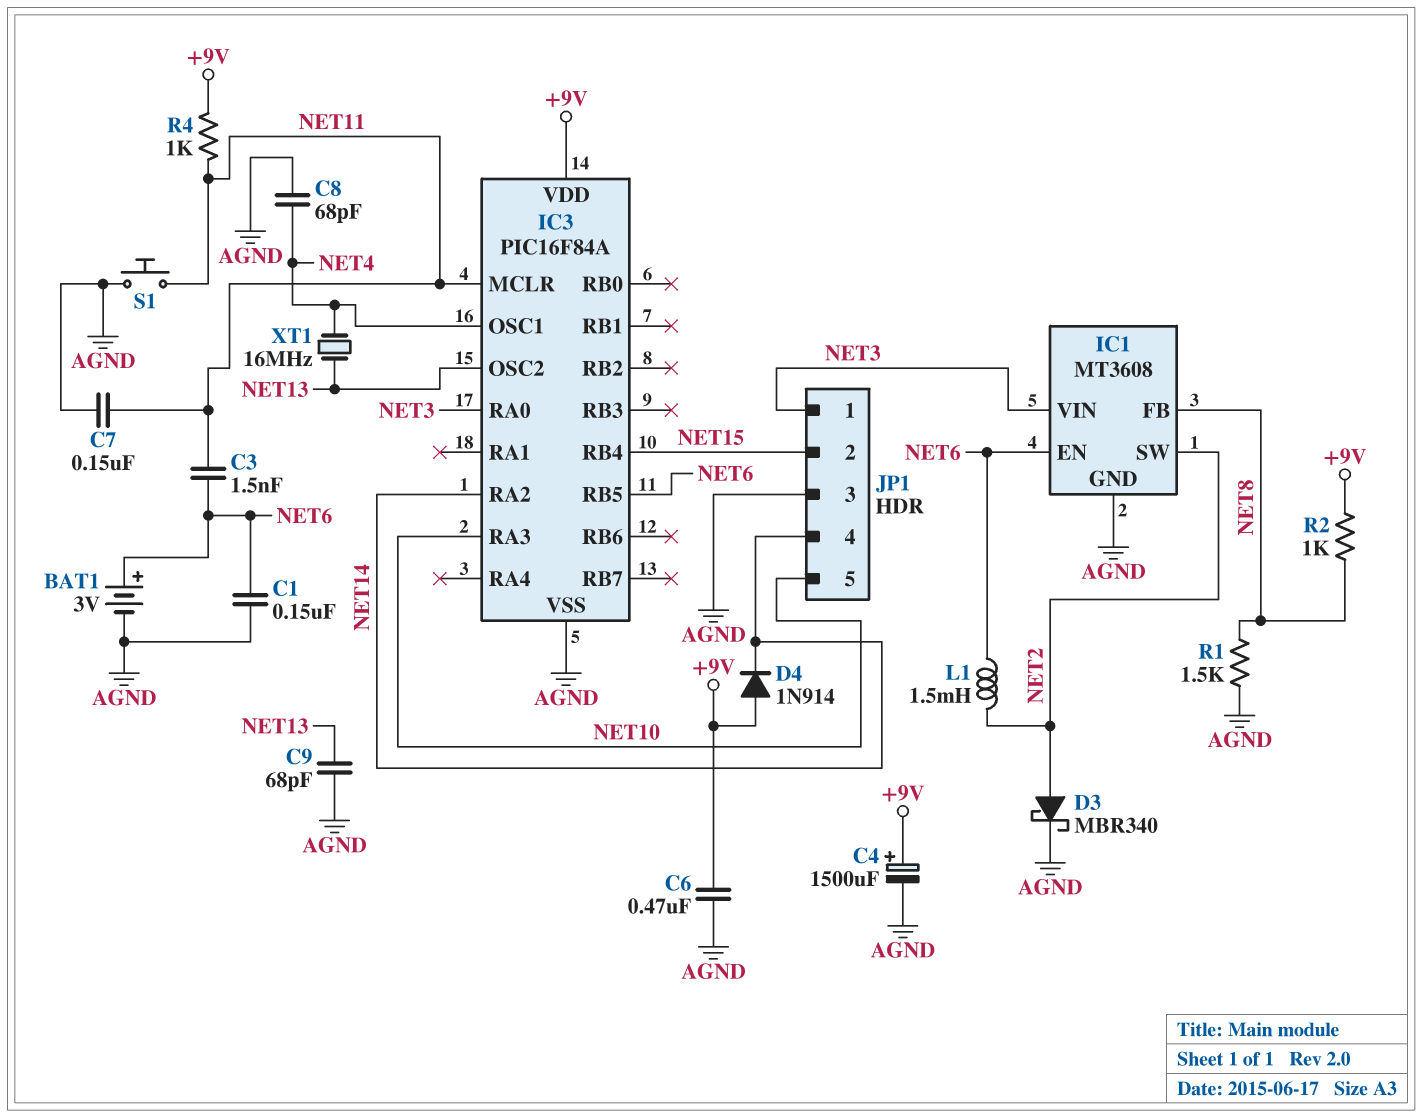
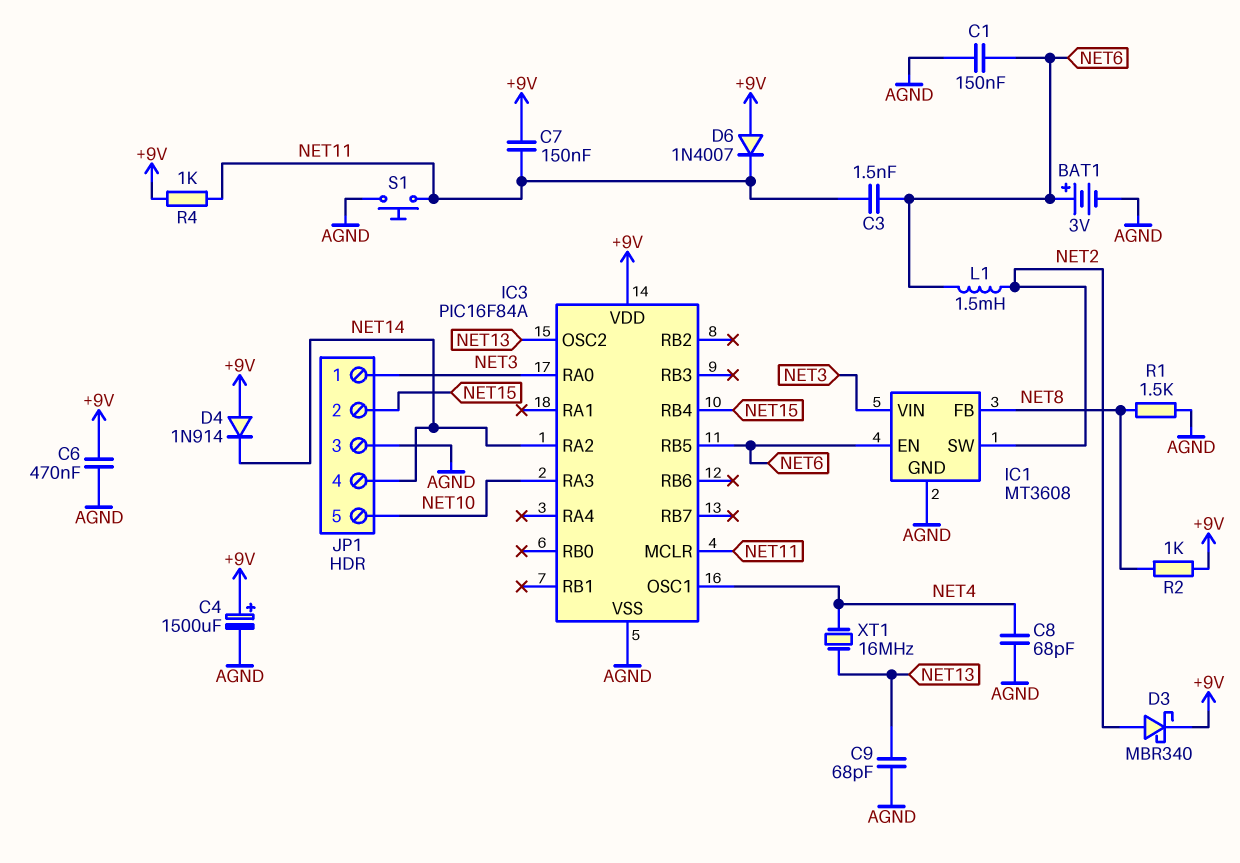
C7: 150nF (AGND, NET11) -> 150nF (+9V, NET11)
D3: schottky MBR340 (A NET2, K AGND) -> schottky MBR340 (A NET2, K +9V)
D6: none -> diode 1N4007 (A +9V, K NET11)

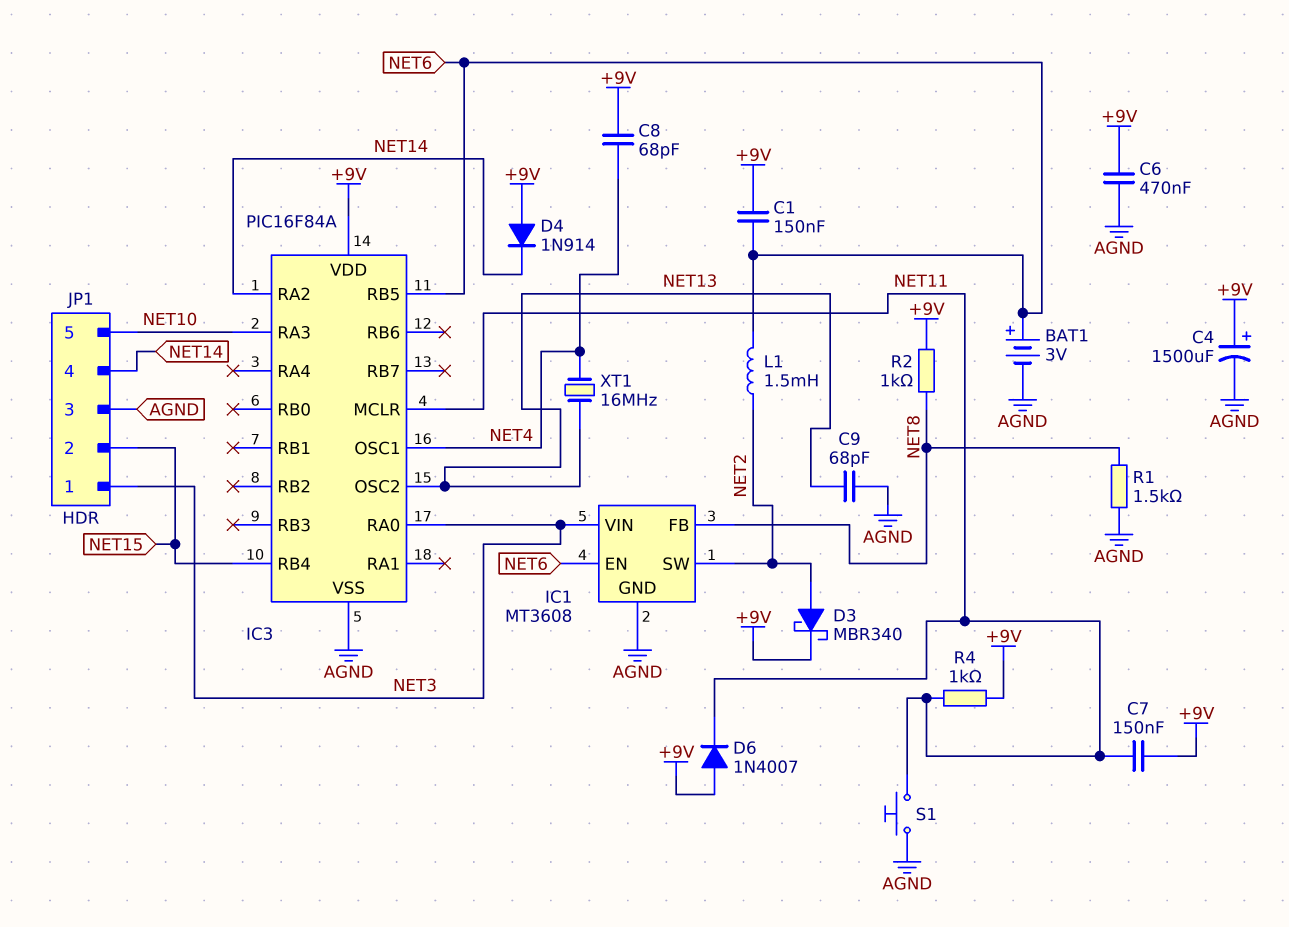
C1: 150nF (AGND, NET6) -> 150nF (+9V, NET6)
C3: 1.5nF (NET6, NET11) -> none
C8: 68pF (AGND, NET4) -> 68pF (+9V, NET4)

